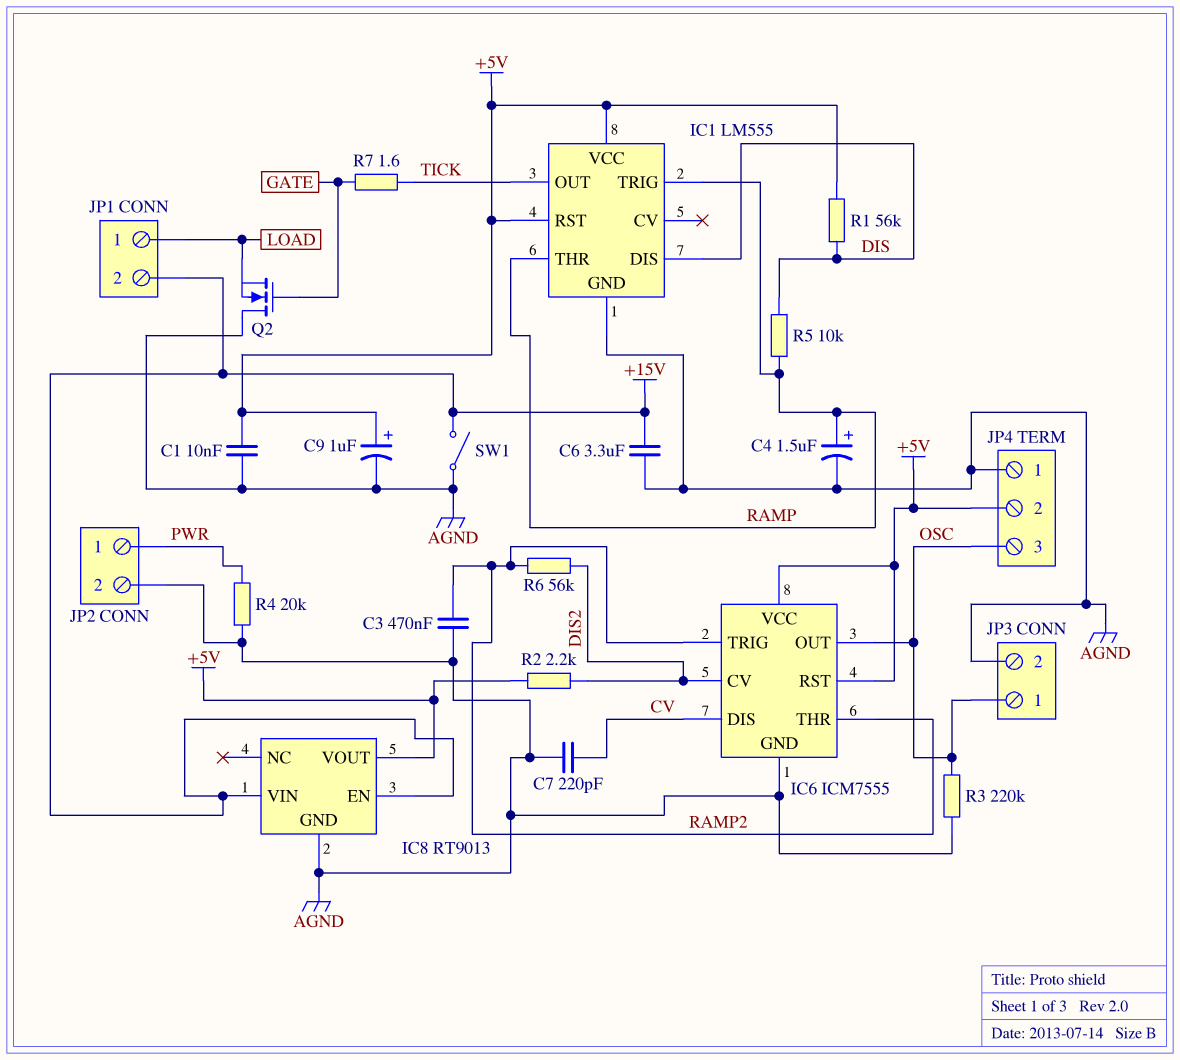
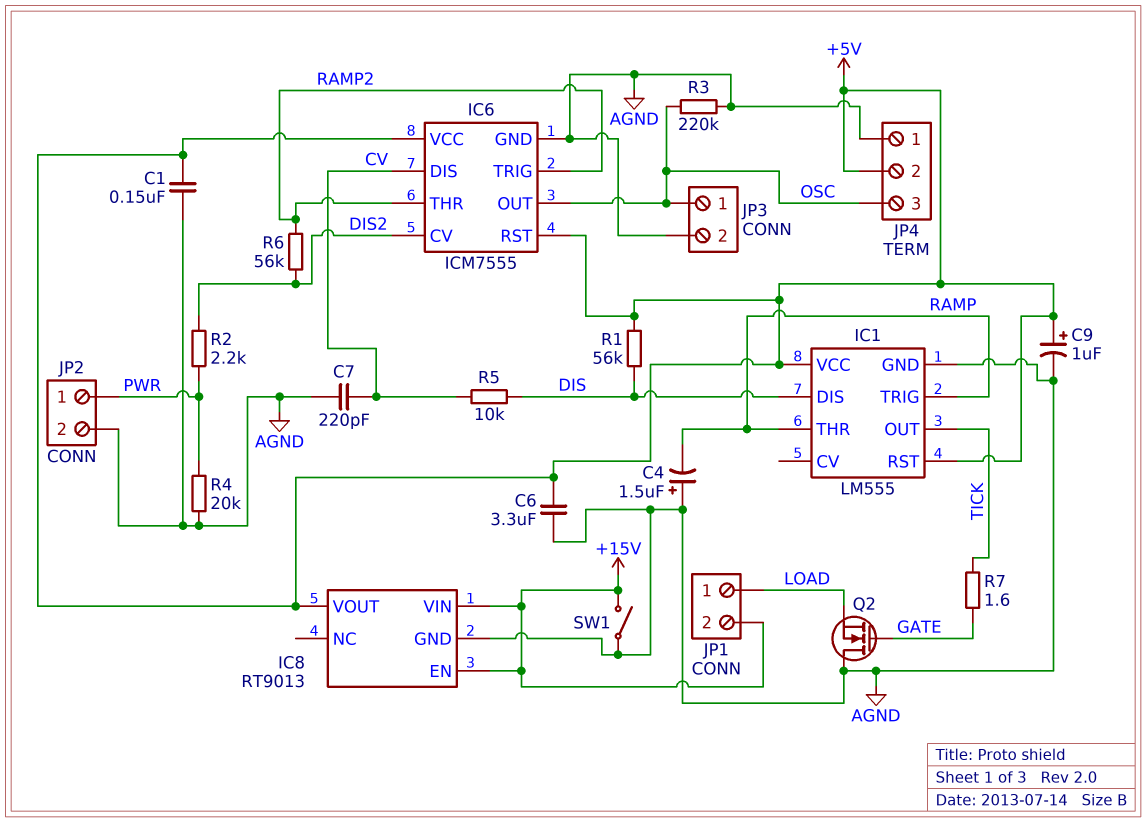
C1: 10nF (+5V, AGND) -> 150nF (+5V, AGND)
C3: 470nF (AGND, RAMP2) -> none
C4: 1.5uF (plus RAMP, minus AGND) -> 1.5uF (plus AGND, minus RAMP)
C6: 3.3uF (+15V, AGND) -> 3.3uF (+5V, AGND)
R2: 2.2k (+5V, DIS2) -> 2.2k (DIS2, PWR)
R5: 10k (DIS, RAMP) -> 10k (CV, DIS)

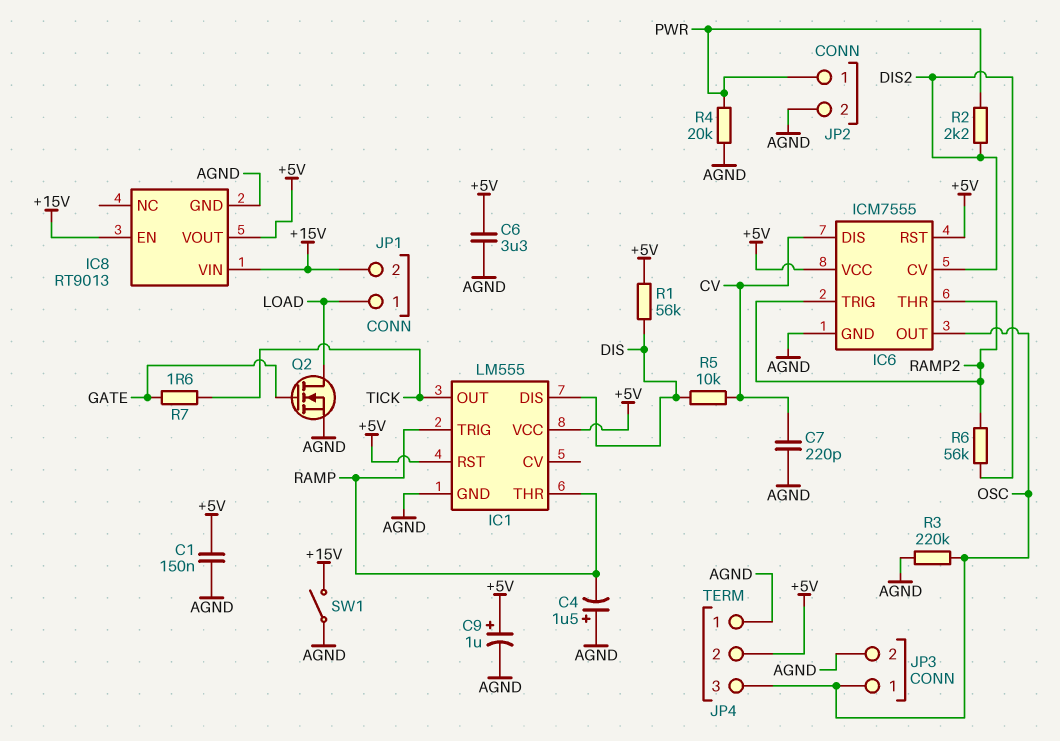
Q2: NMOS (G GATE, D AGND, S LOAD) -> NMOS (G GATE, D LOAD, S AGND)

